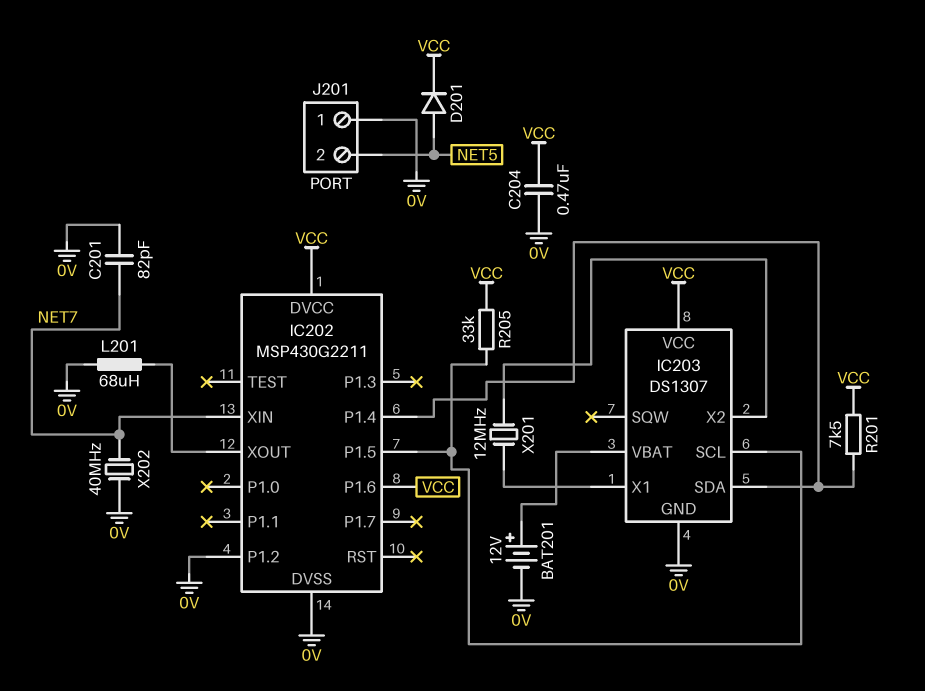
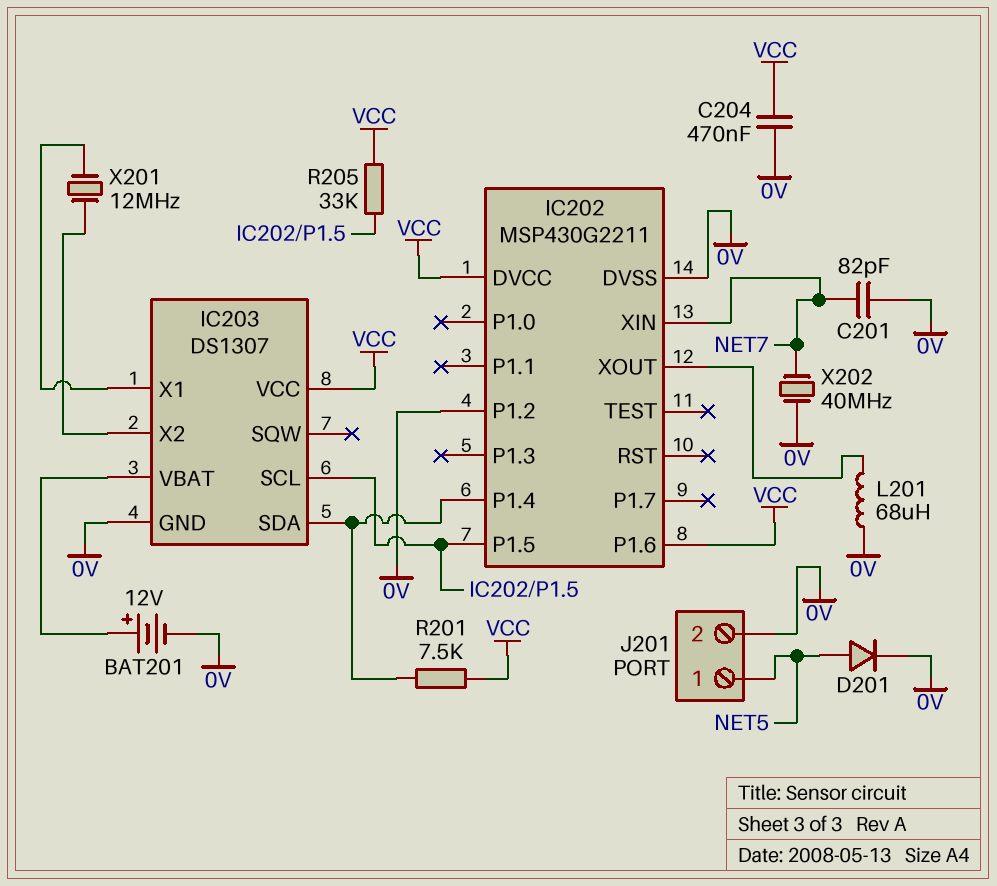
D201: diode (A NET5, K VCC) -> diode (A NET5, K 0V)
J201 pin 1: 0V -> NET5
J201 pin 2: NET5 -> 0V

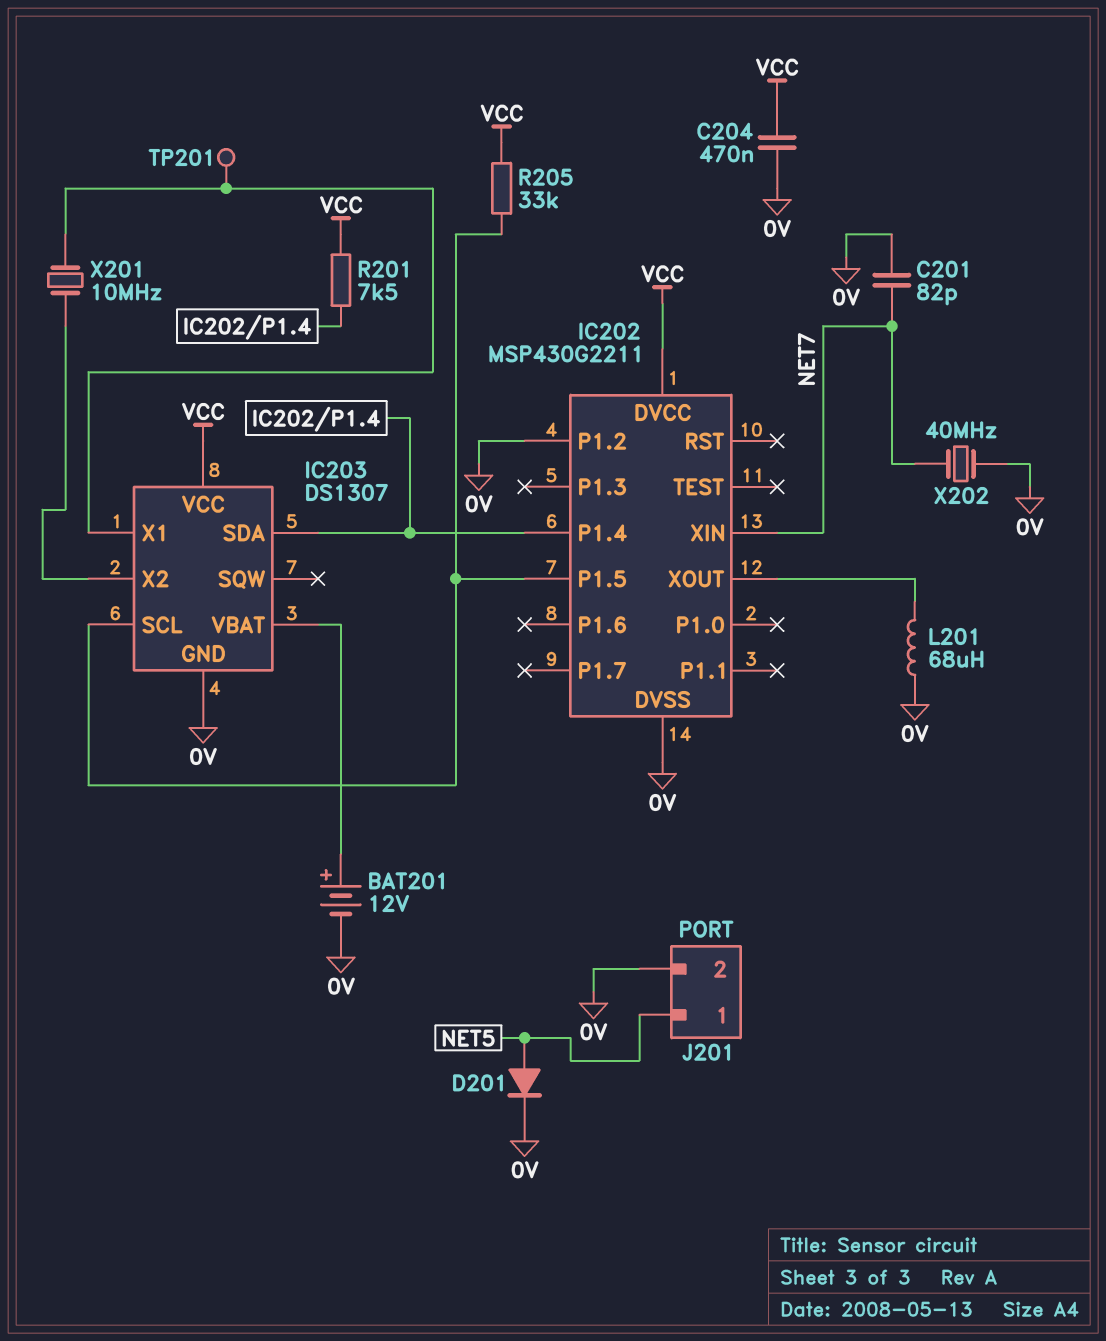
IC202 pin P1.6: VCC -> none
TP201: none -> test point (IC203/X1)
X201: 12MHz (IC203/X1, IC203/X2) -> 10MHz (IC203/X1, IC203/X2)

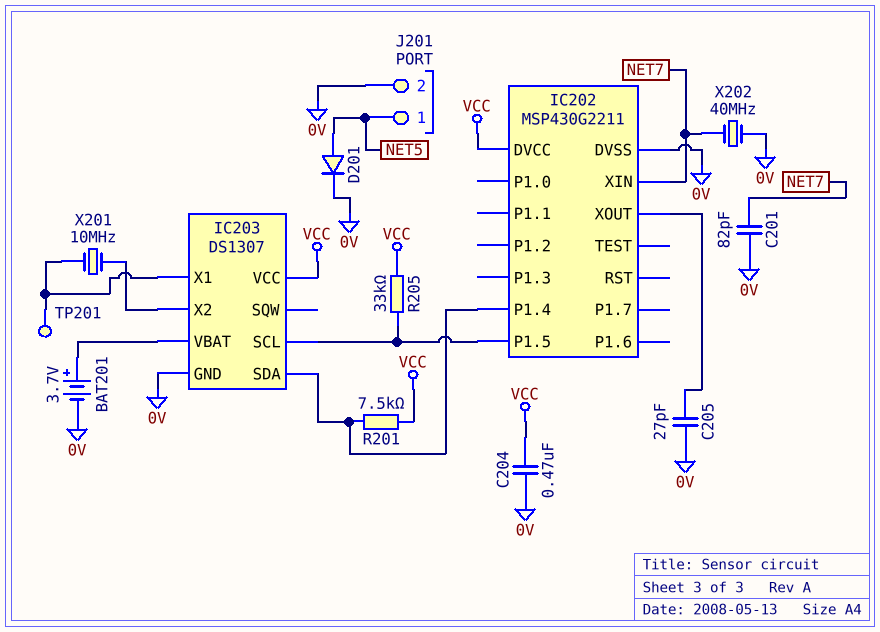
BAT201: 12V (plus IC203/VBAT, minus 0V) -> 3.7V (plus IC203/VBAT, minus 0V)
C205: none -> 27pF (0V, IC202/XOUT)
IC202 pin P1.2: 0V -> none
L201: 68uH (0V, IC202/XOUT) -> none

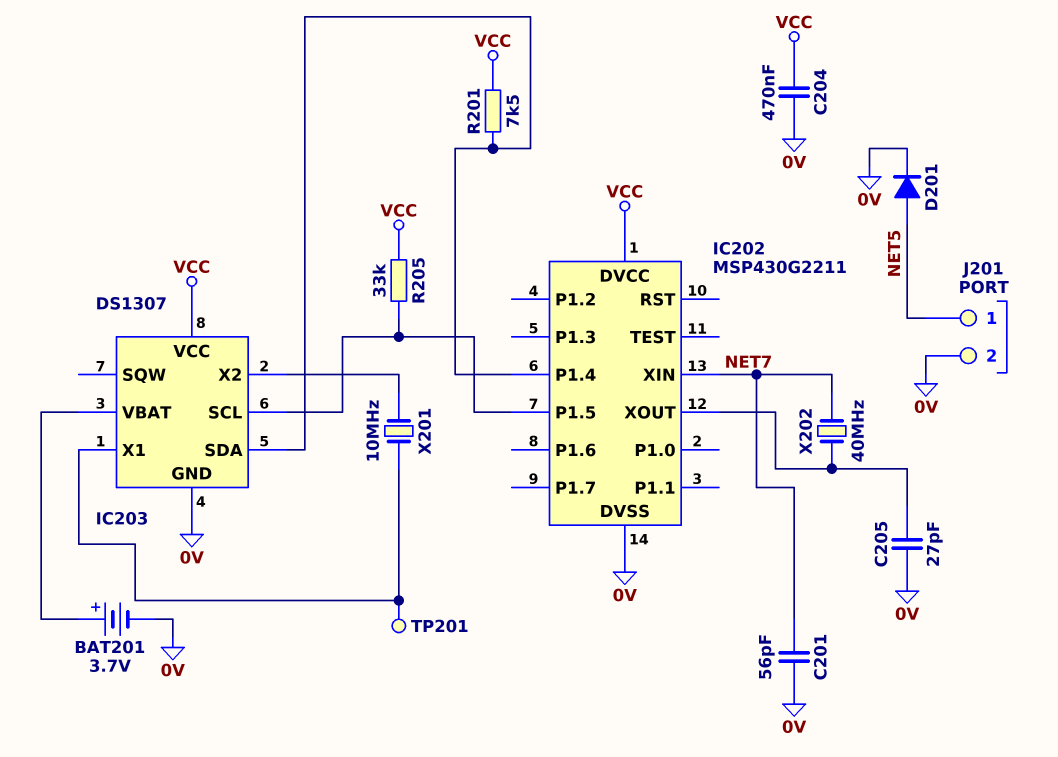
C201: 82pF (0V, NET7) -> 56pF (0V, NET7)
X202: 40MHz (0V, NET7) -> 40MHz (IC202/XOUT, NET7)

